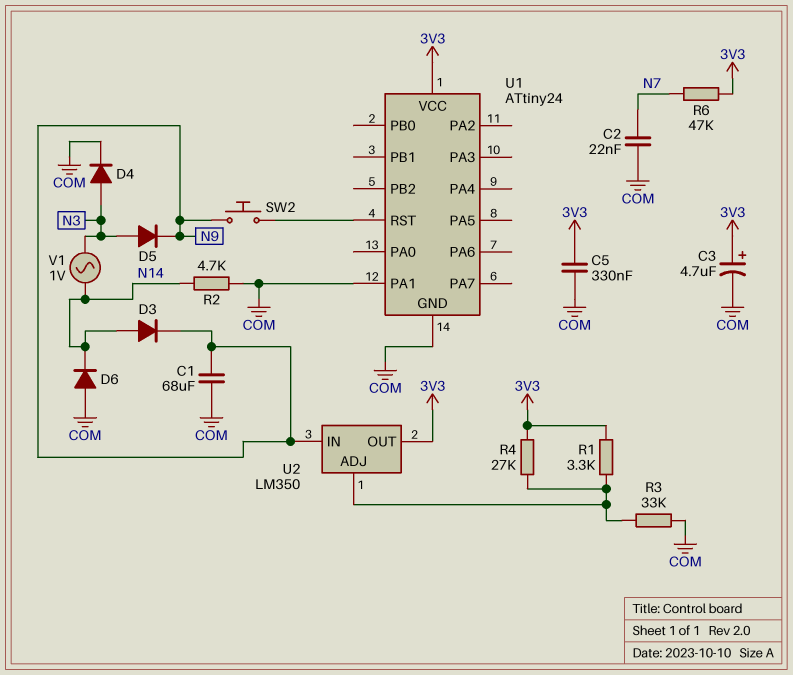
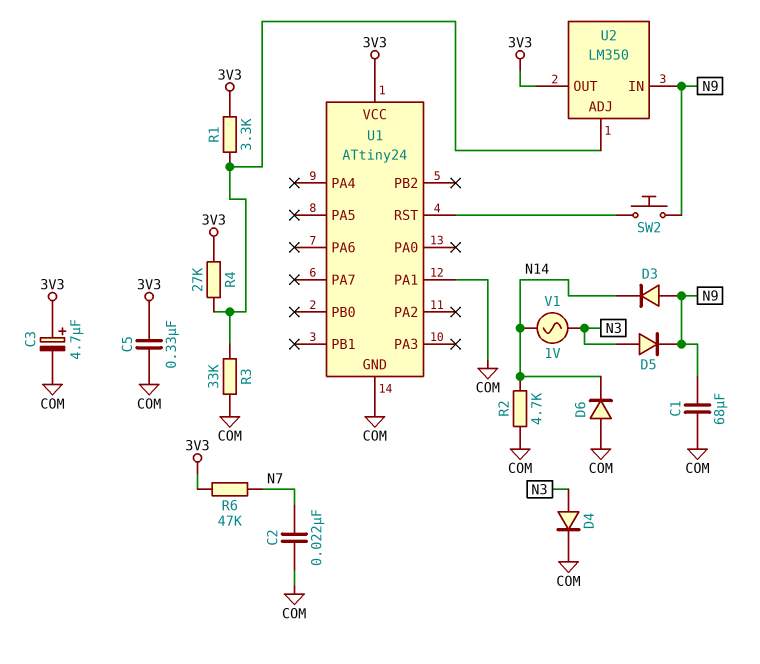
D3: diode (A N14, K N9) -> diode (A N9, K N14)

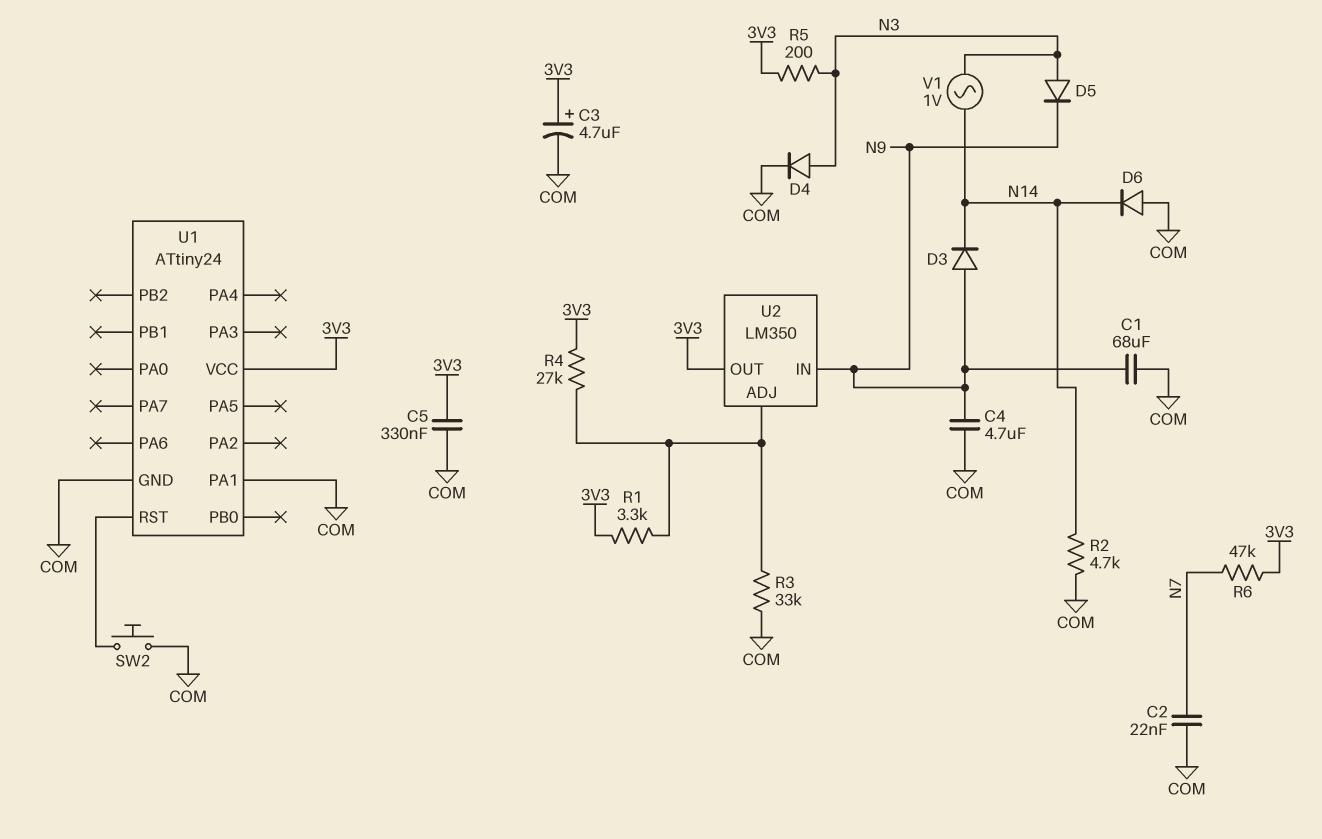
C4: none -> 4.7uF (COM, N9)
R5: none -> 200 (3V3, N3)
SW2: button (N9, U1/RST) -> button (COM, U1/RST)

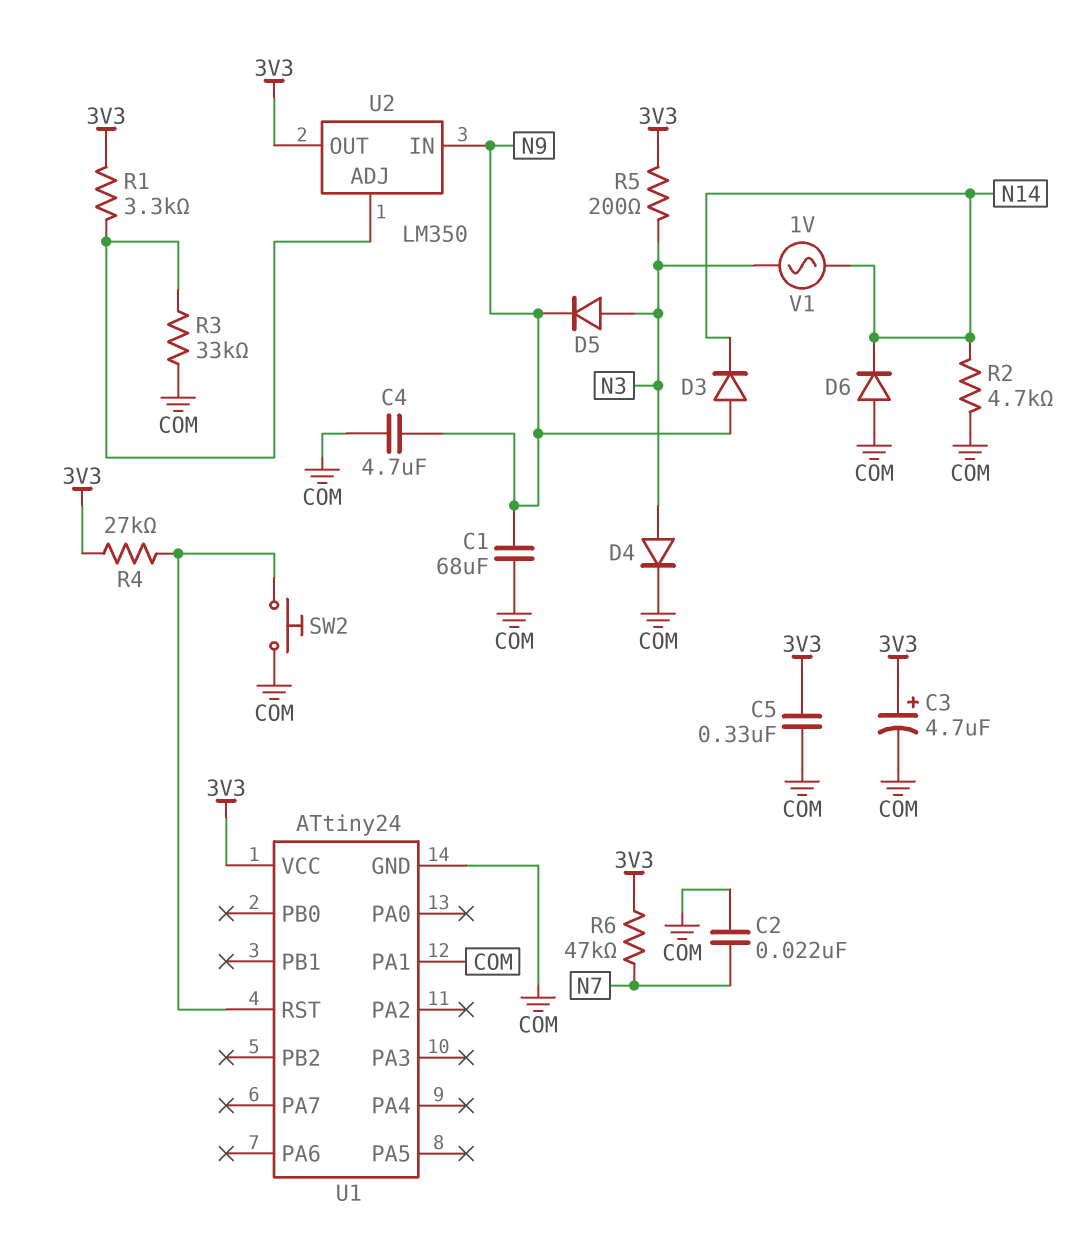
R4: 27k (3V3, U2/ADJ) -> 27k (3V3, U1/RST)

